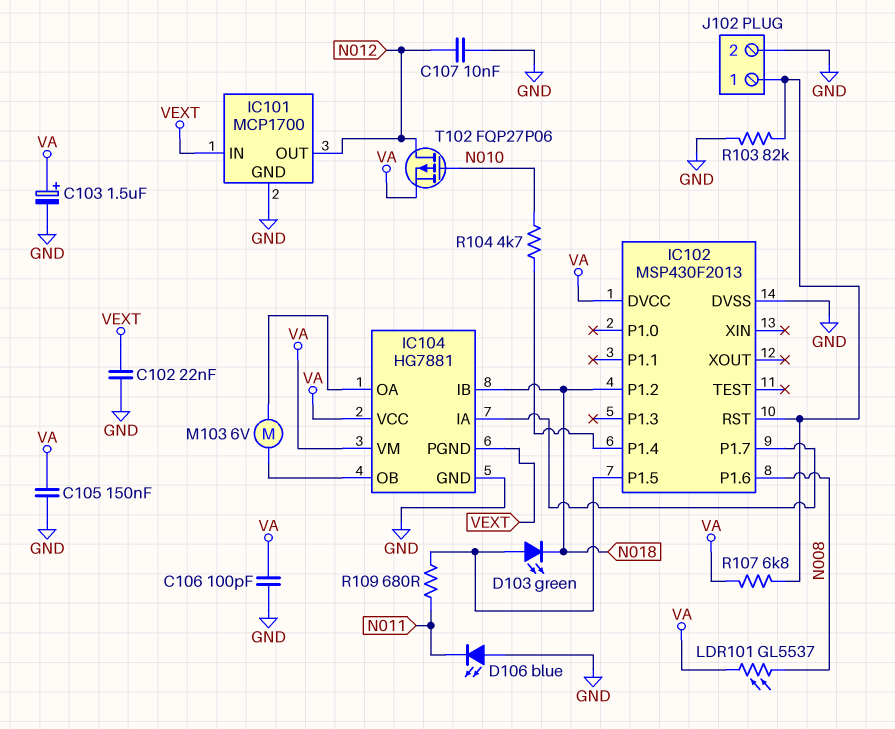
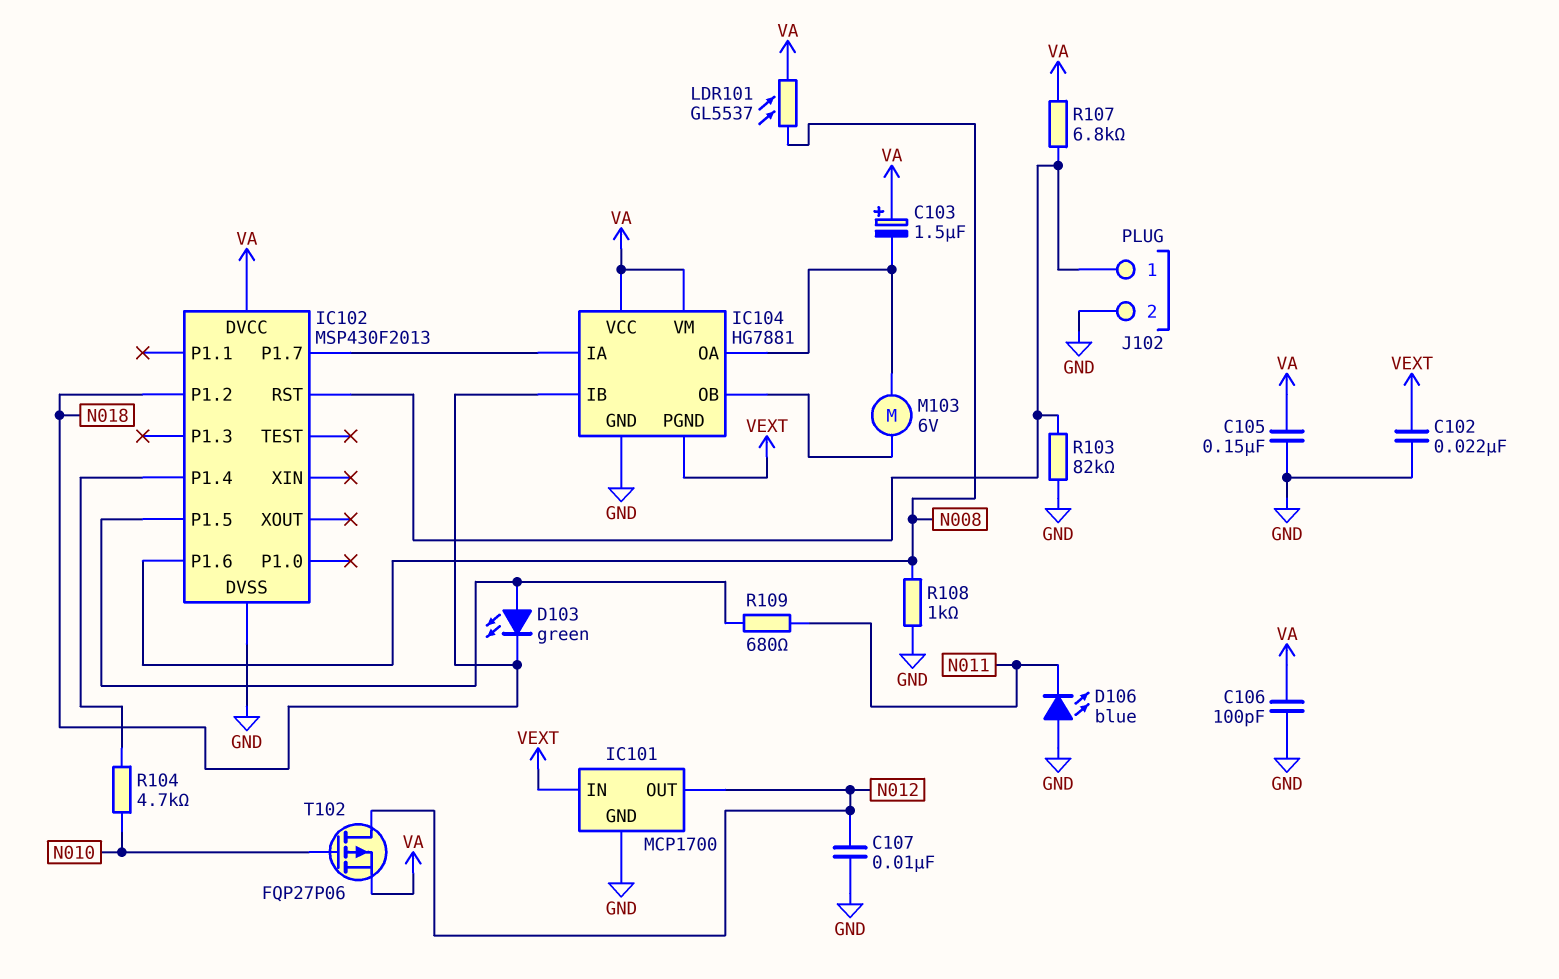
C103: 1.5uF (plus VA, minus GND) -> 1.5uF (plus VA, minus IC104/OA)
R108: none -> 1k (GND, N008)

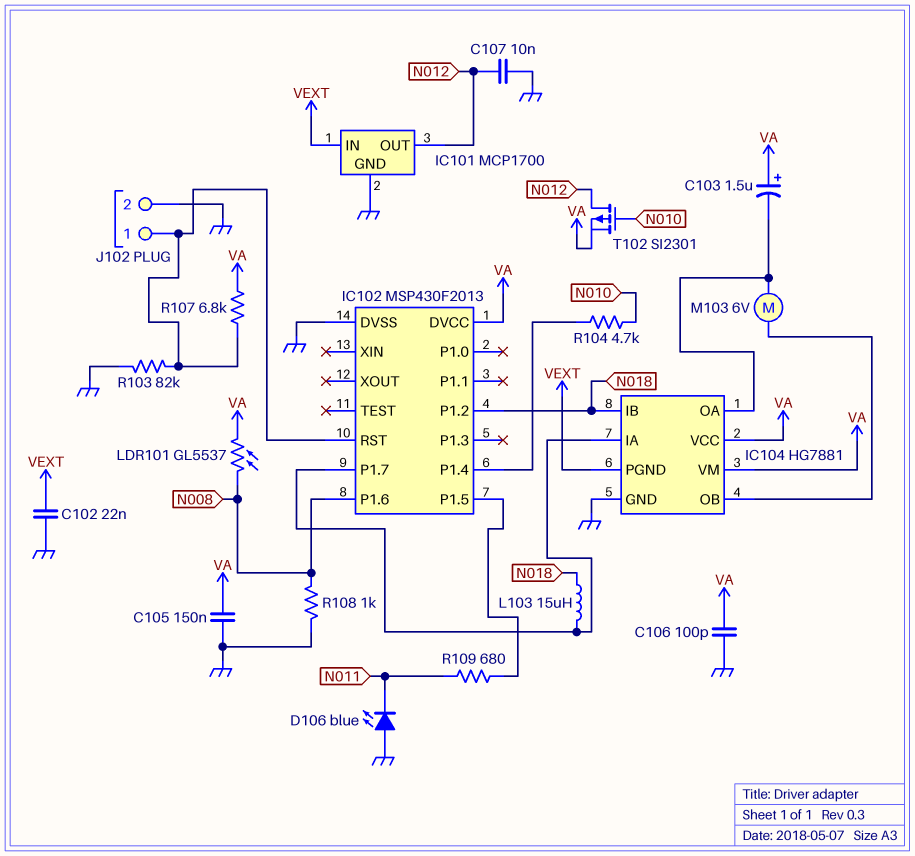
D103: LED green (A IC102/P1.5, K N018) -> none
L103: none -> 15uH (IC102/P1.7, N018)
T102: PMOS FQP27P06 (G N010, D N012, S VA) -> PMOS SI2301 (G N010, D N012, S VA)

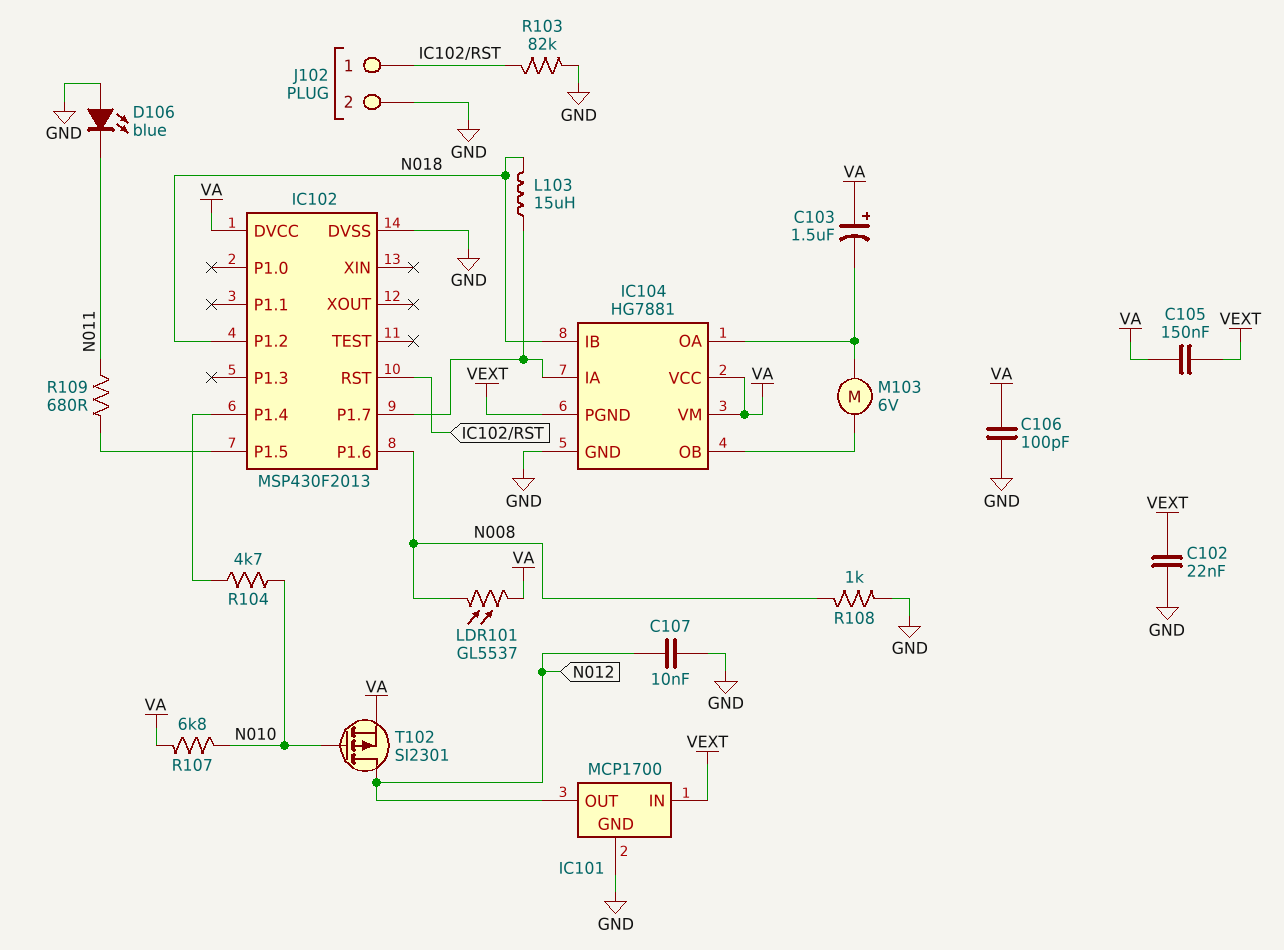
C105: 150nF (GND, VA) -> 150nF (VA, VEXT)
R107: 6.8k (IC102/RST, VA) -> 6.8k (N010, VA)

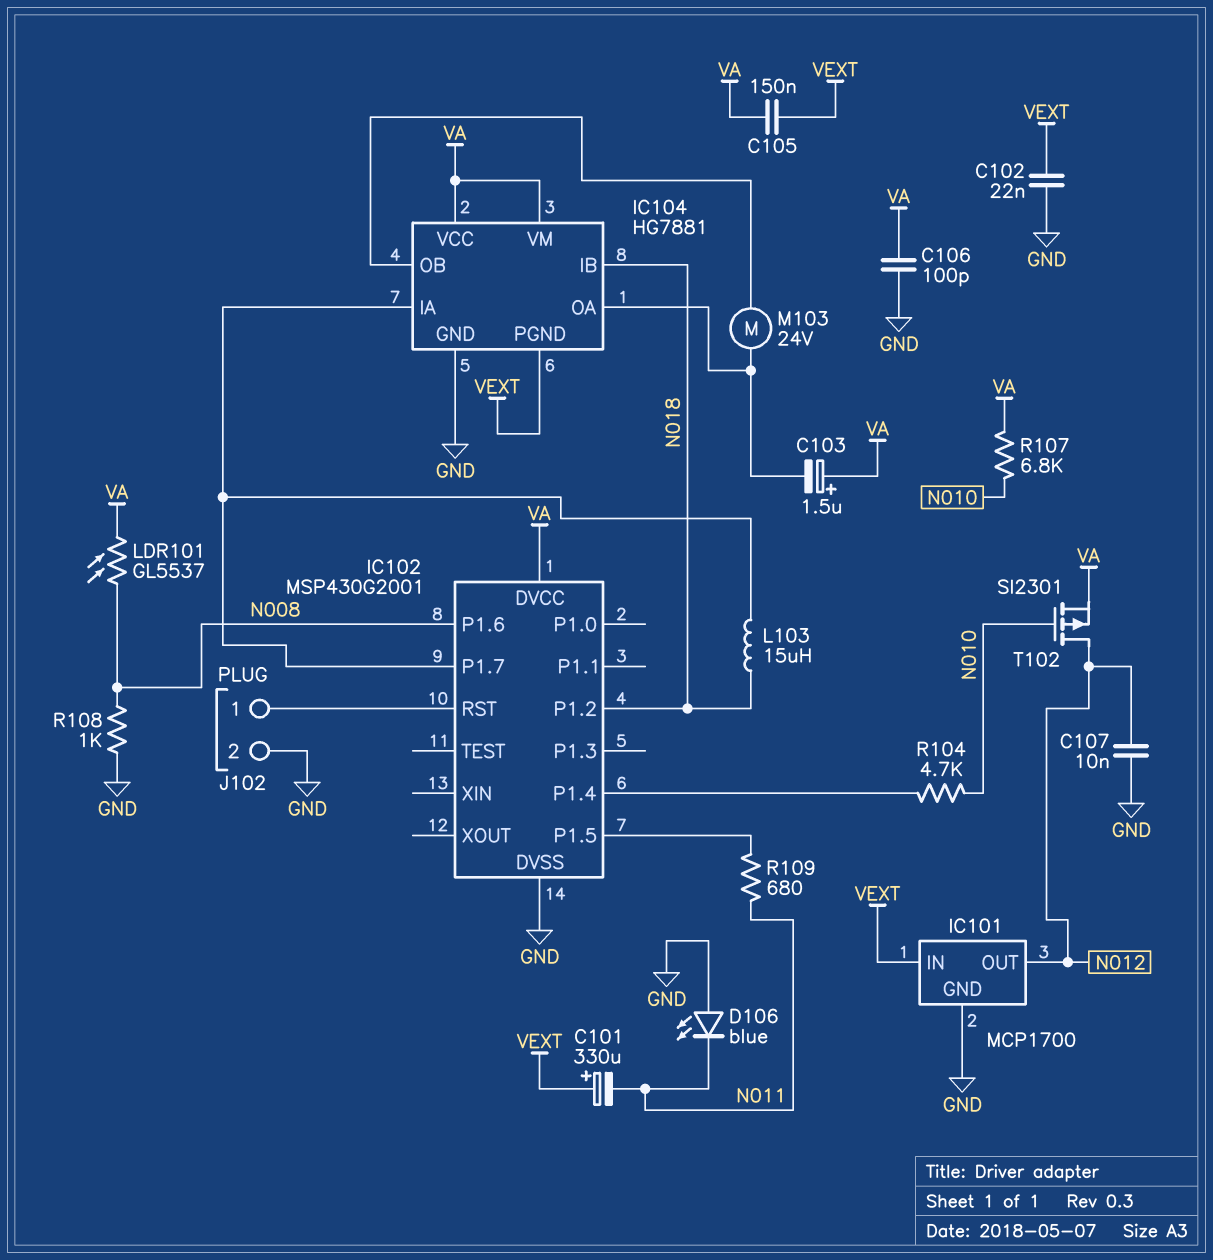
C101: none -> 330uF (plus VEXT, minus N011)
IC102: MSP430F2013 -> MSP430G2001
M103: motor 6V (IC104/OA, IC104/OB) -> motor 24V (IC104/OA, IC104/OB)
R103: 82k (GND, IC102/RST) -> none

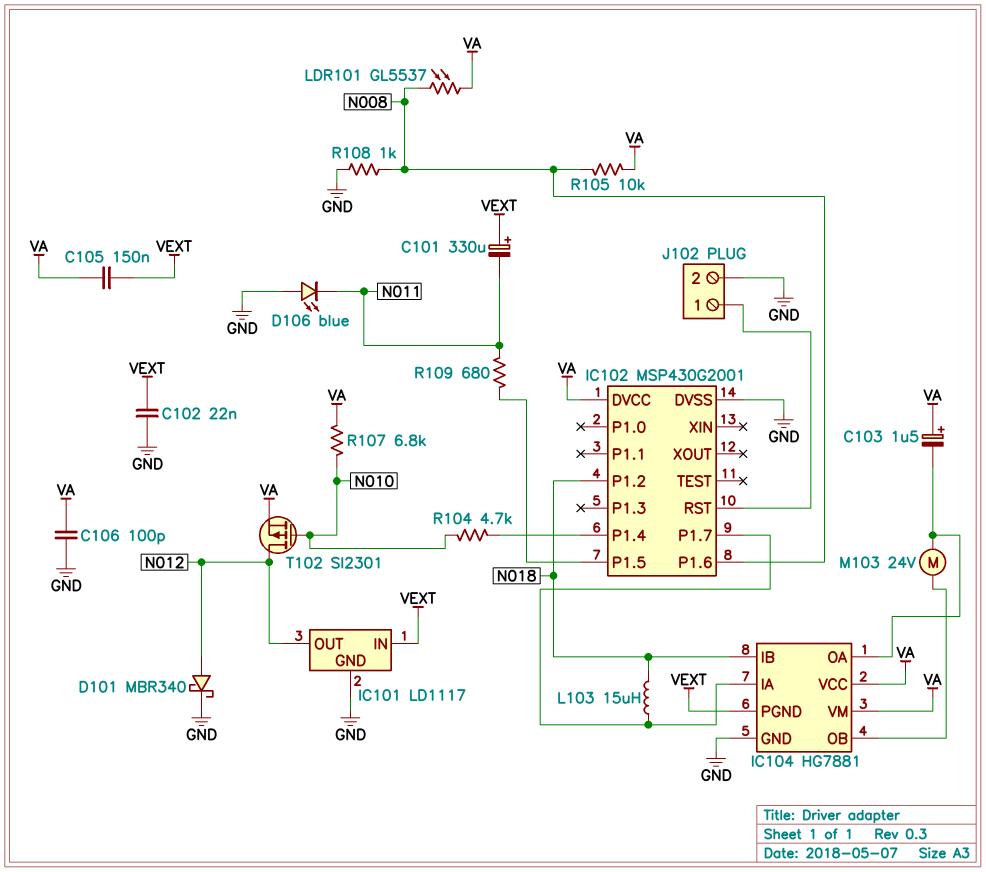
C107: 10nF (GND, N012) -> none
D101: none -> schottky MBR340 (A N012, K GND)
IC101: MCP1700 -> LD1117
R105: none -> 10k (N008, VA)

